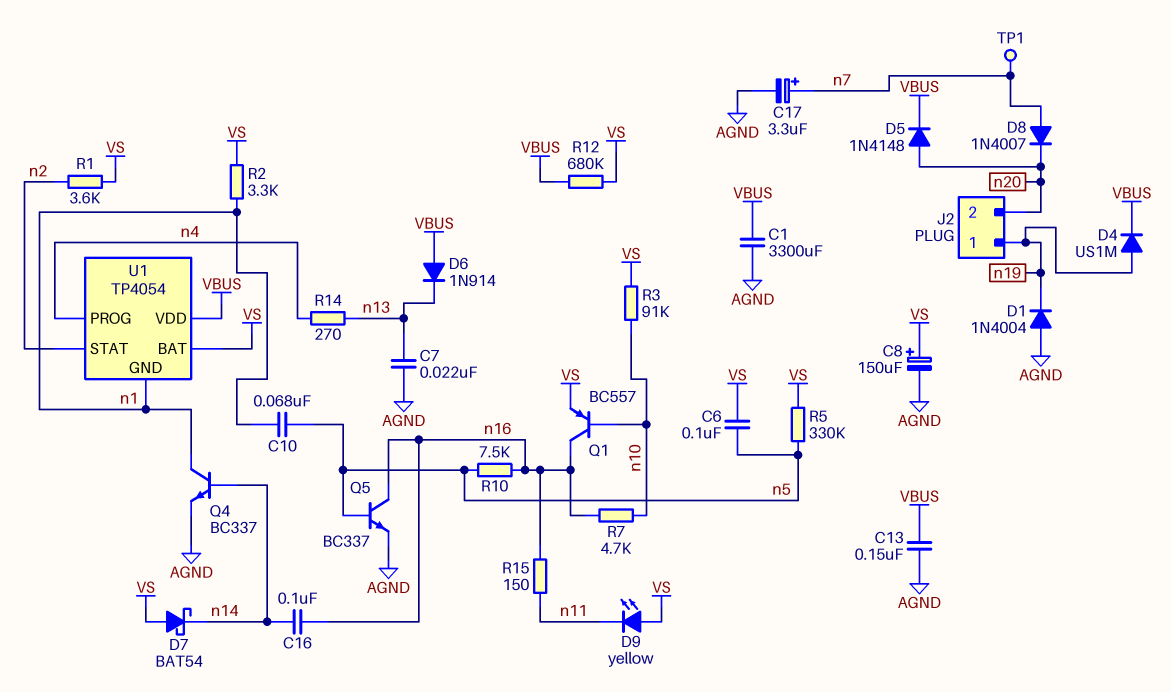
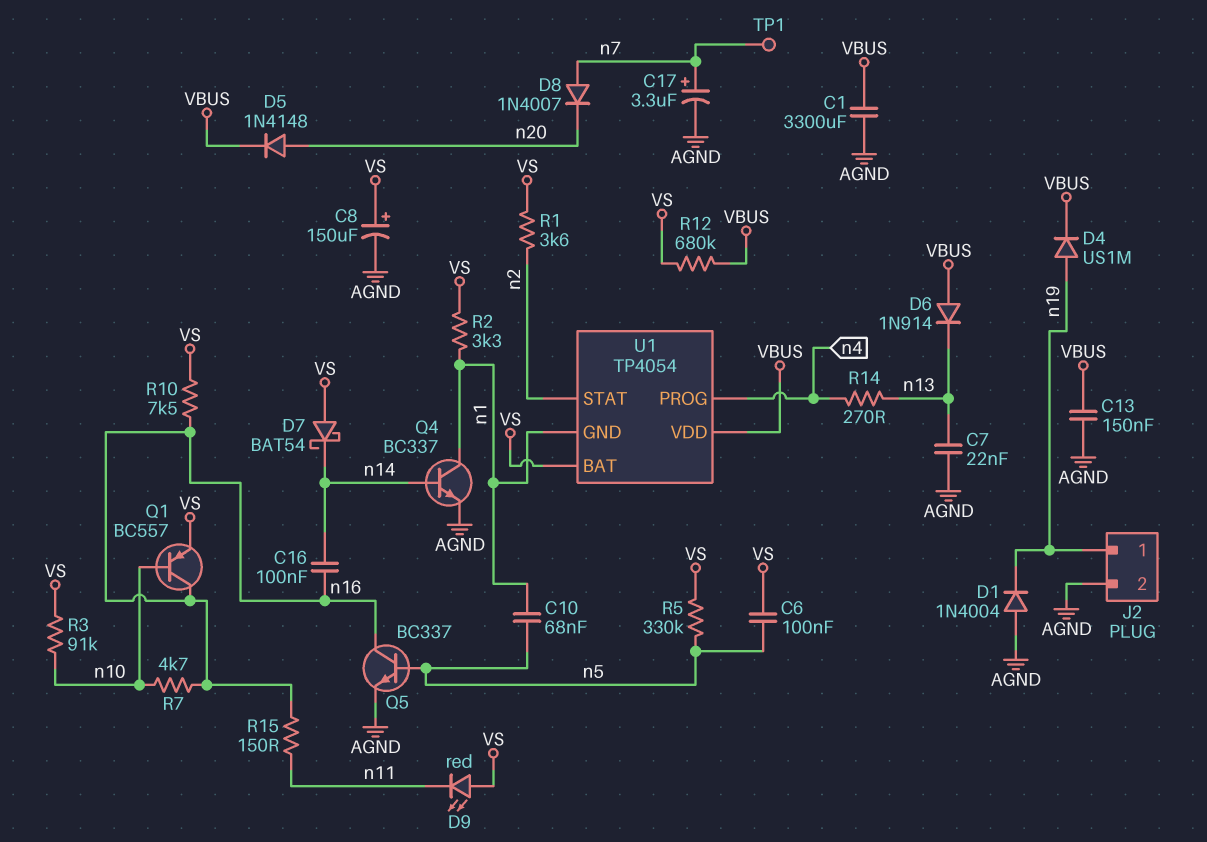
D9: LED yellow (A VS, K n11) -> LED red (A VS, K n11)
J2 pin 2: n20 -> AGND
R10: 7.5k (n5, n16) -> 7.5k (VS, n16)

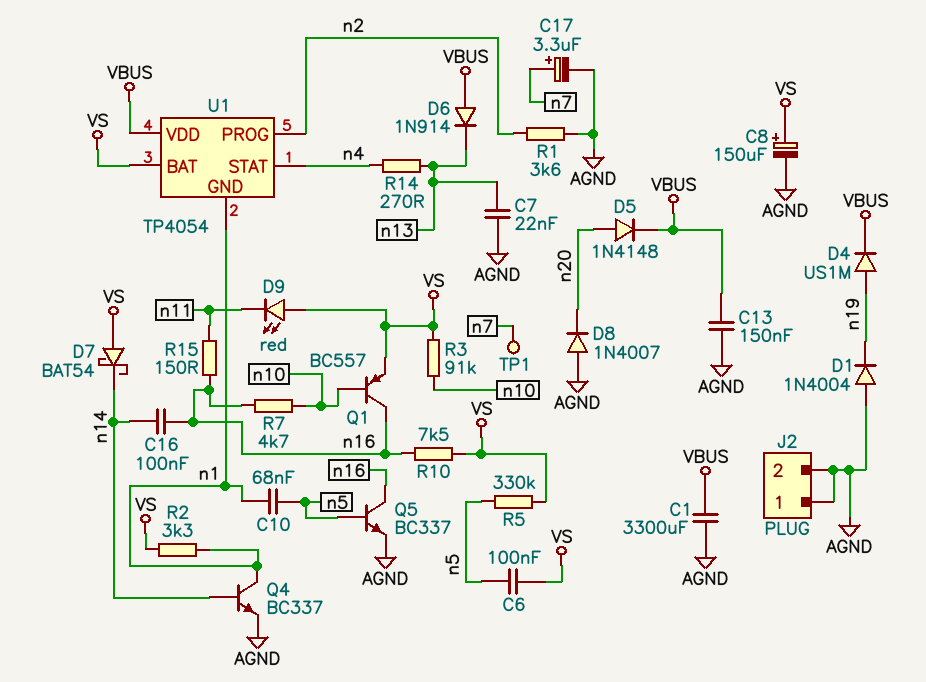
D8: diode 1N4007 (A n7, K n20) -> diode 1N4007 (A AGND, K n20)
J2 pin 1: n19 -> AGND
R1: 3.6k (VS, n2) -> 3.6k (AGND, n2)
R12: 680k (VBUS, VS) -> none
U1 pin PROG: n4 -> n2
U1 pin STAT: n2 -> n4

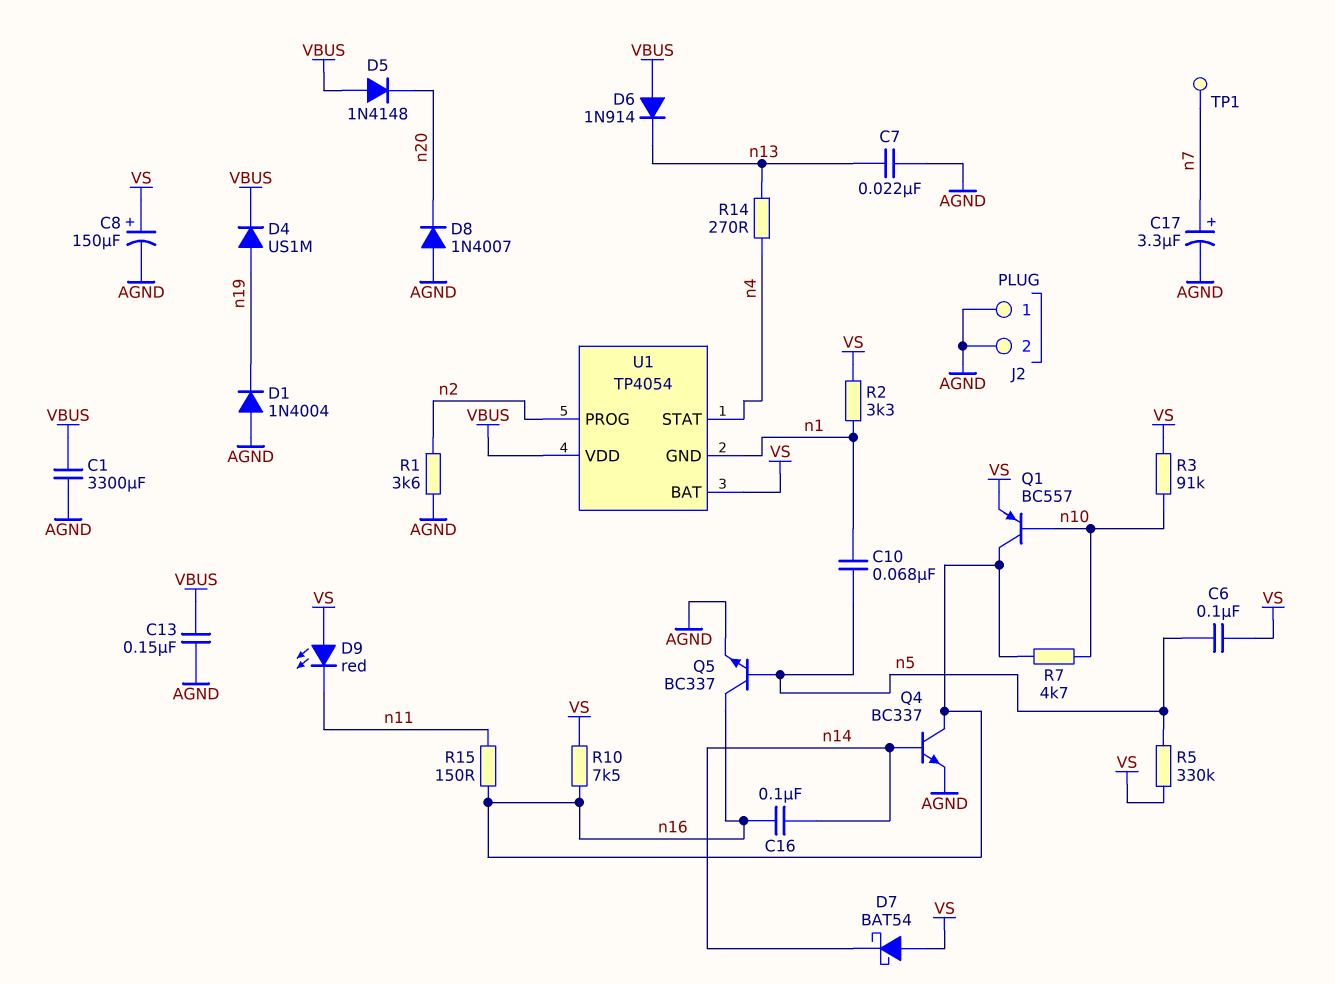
D5: diode 1N4148 (A n20, K VBUS) -> diode 1N4148 (A VBUS, K n20)
Q4: NPN BC337 (B n14, C n1, E AGND) -> NPN BC337 (B n14, C n16, E AGND)

